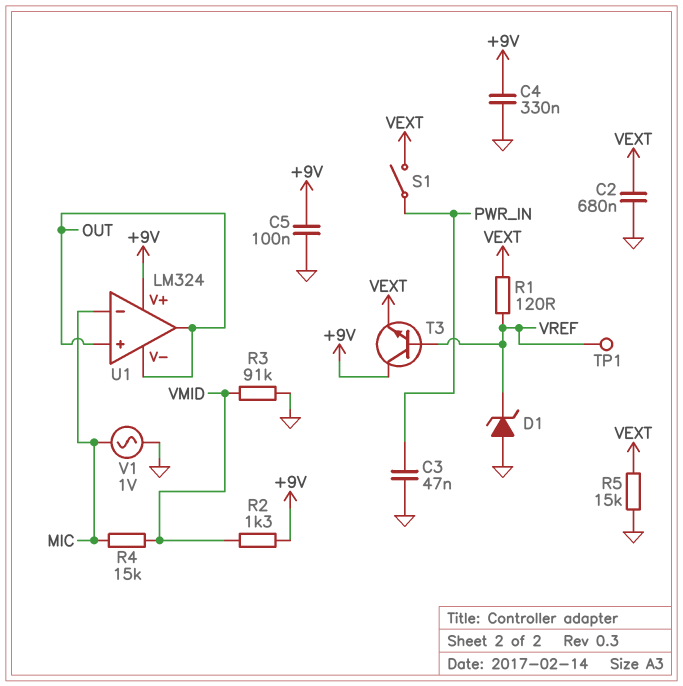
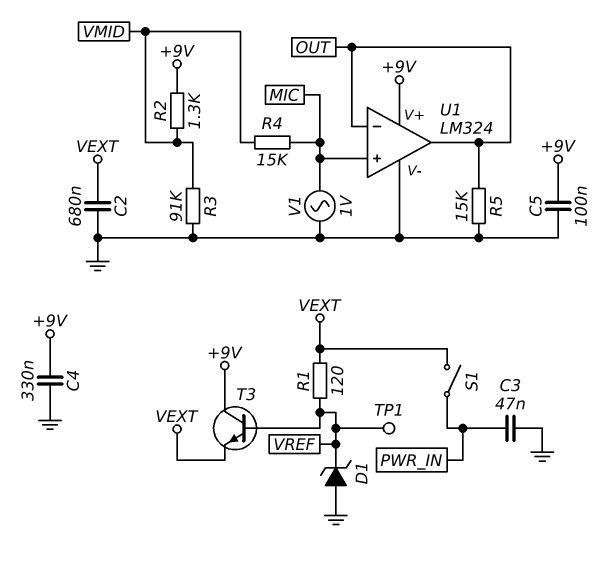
R5: 15k (GND, VEXT) -> 15k (GND, OUT)
U1 pin V-: OUT -> GND
U1 pin in+: OUT -> MIC
U1 pin in-: MIC -> OUT

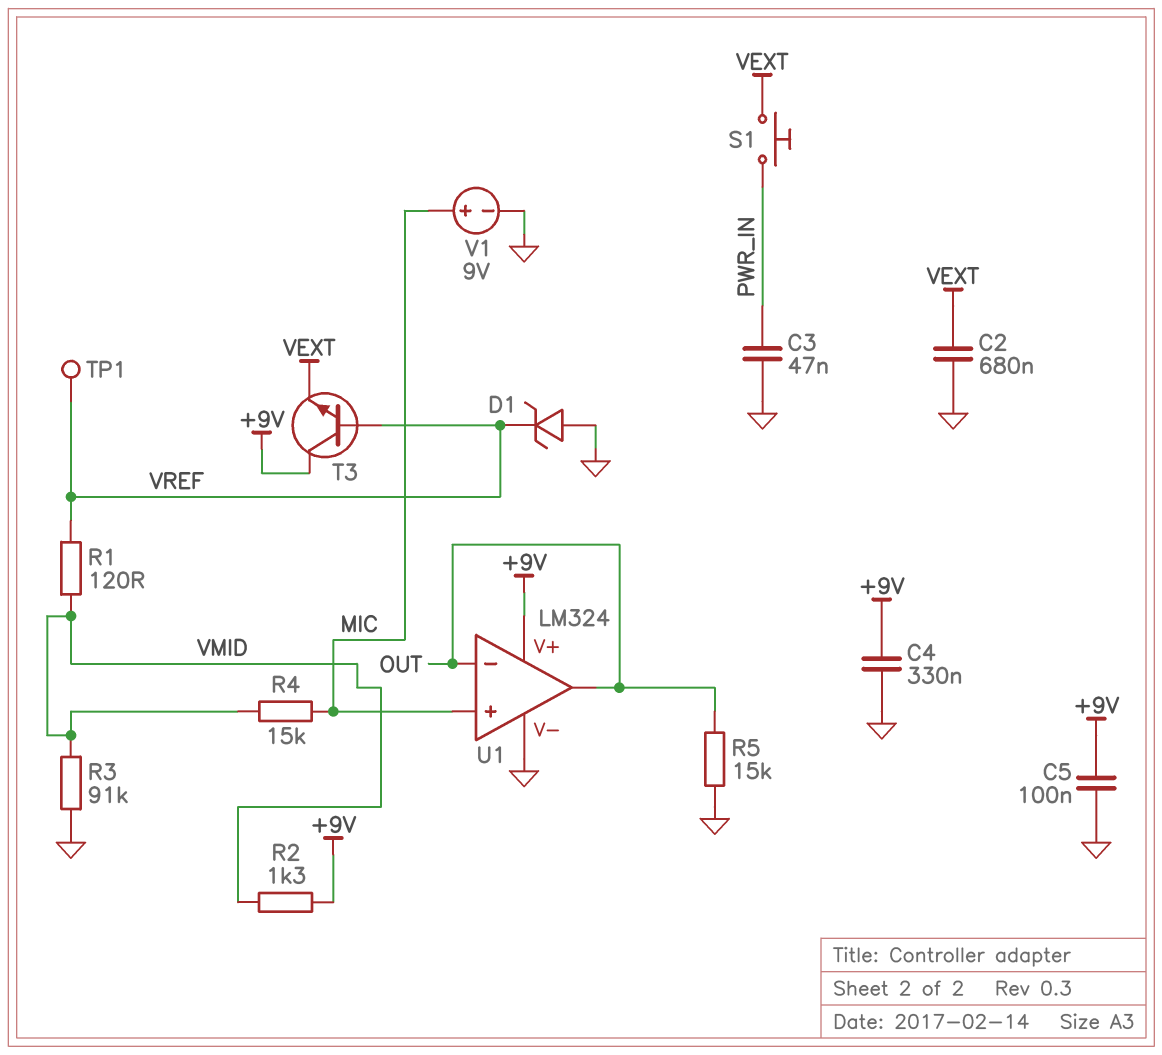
R1: 120 (VEXT, VREF) -> 120 (VMID, VREF)
S1: switch (PWR_IN, VEXT) -> button (PWR_IN, VEXT)
V1: AC 1V (GND, MIC) -> 9V (plus MIC, minus GND)

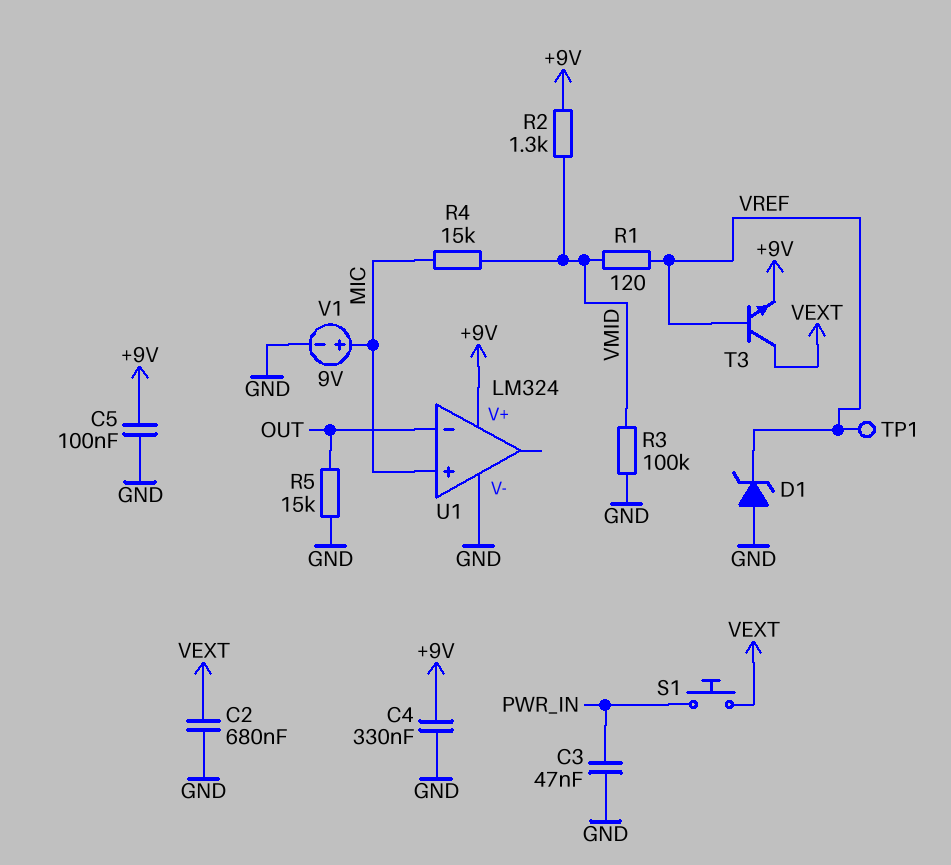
R3: 91k (GND, VMID) -> 100k (GND, VMID)
T3: NPN (B VREF, C +9V, E VEXT) -> NPN (B VREF, C VEXT, E +9V)
U1 pin out: OUT -> none

